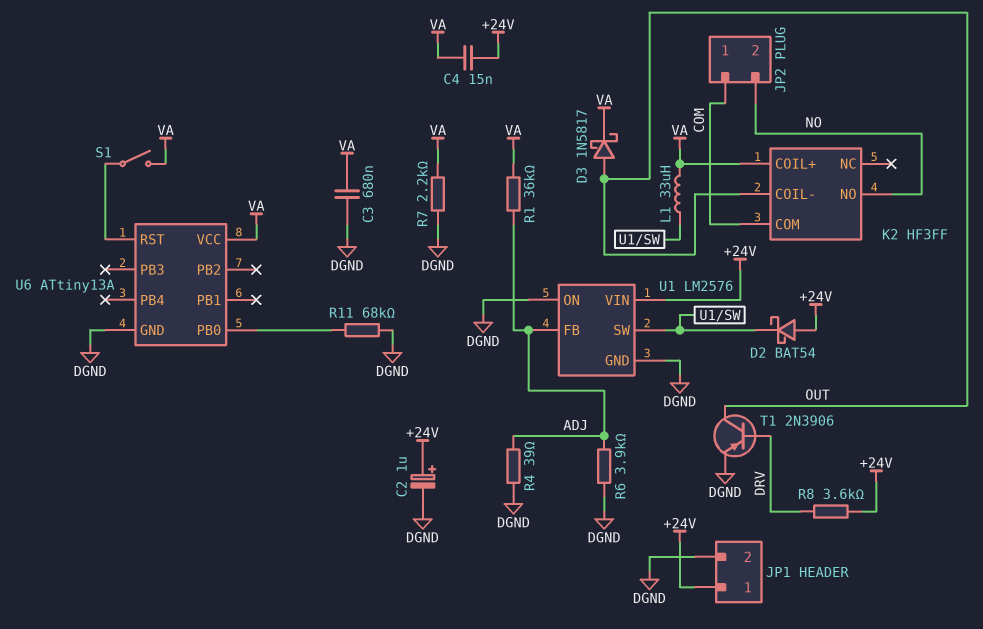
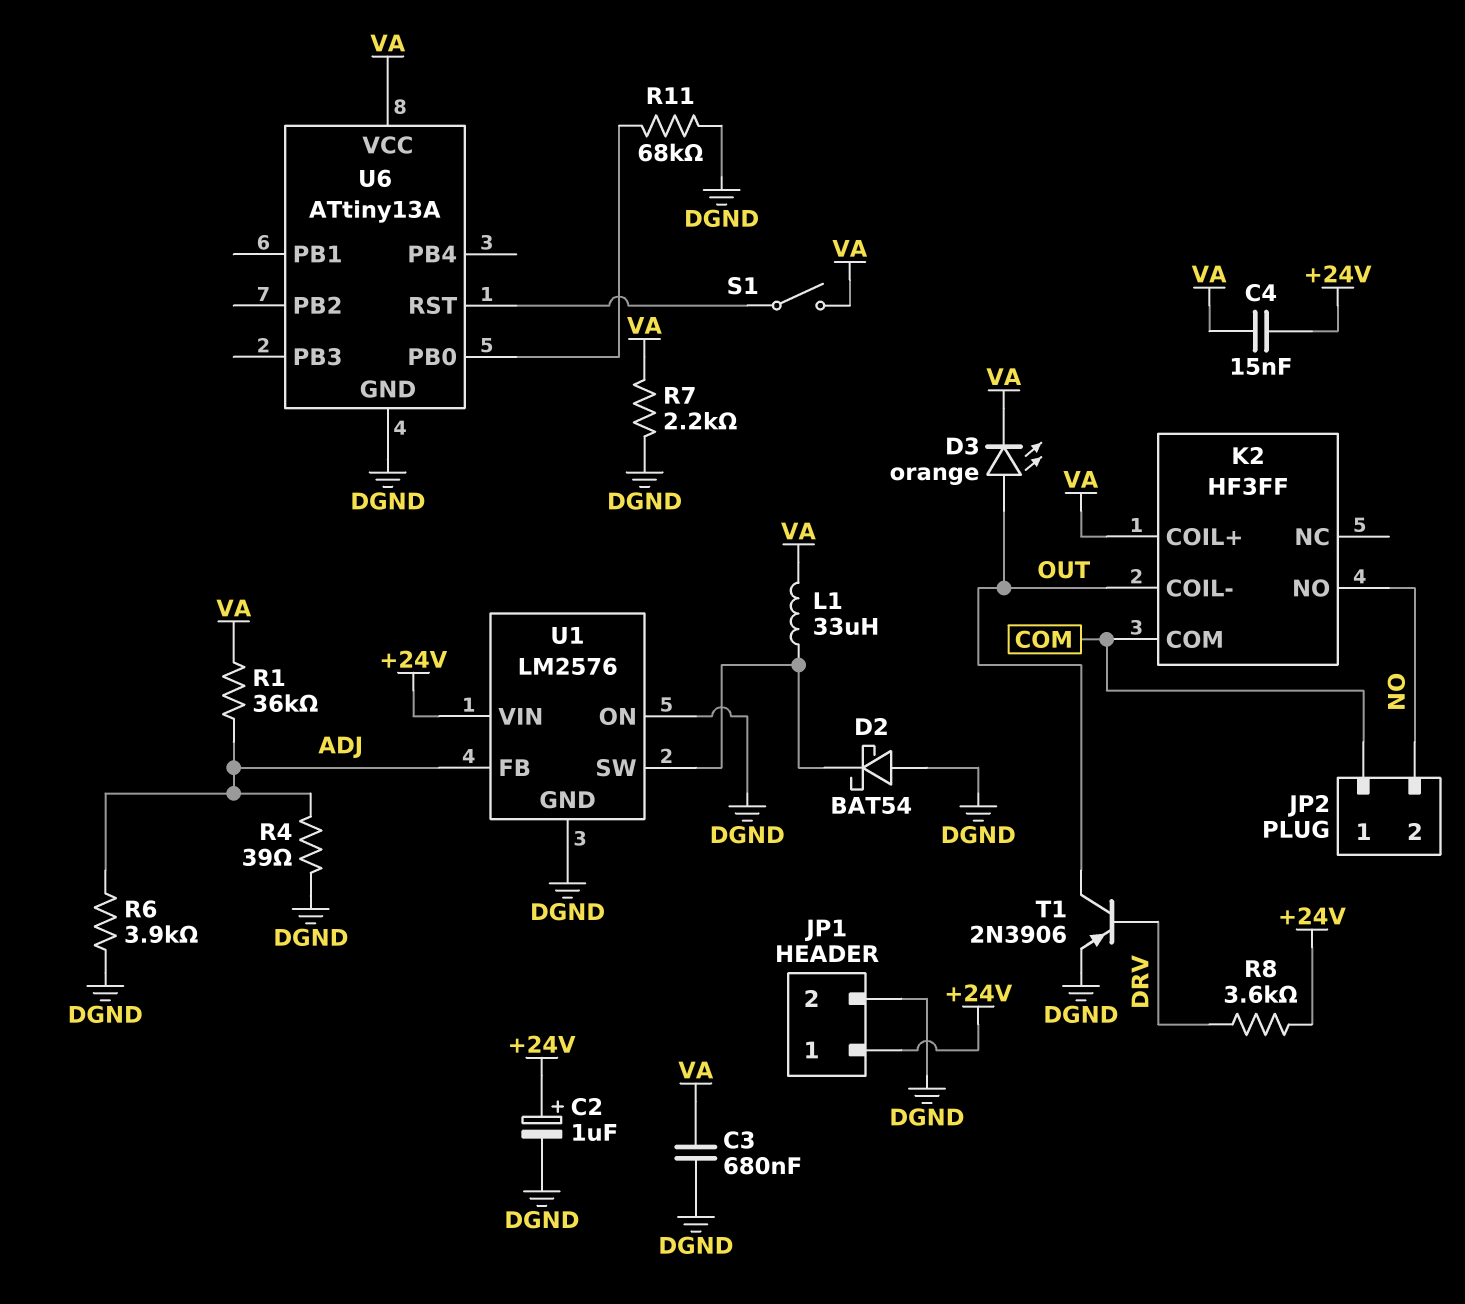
D2: schottky BAT54 (A +24V, K U1/SW) -> schottky BAT54 (A DGND, K U1/SW)
D3: schottky 1N5817 (A OUT, K VA) -> LED orange (A OUT, K VA)

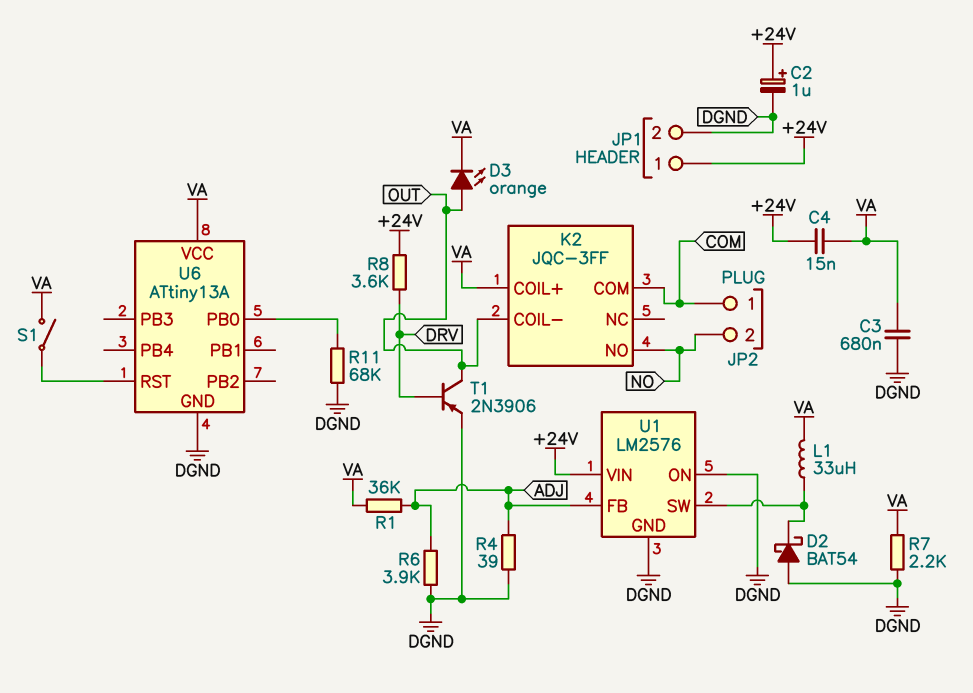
K2: HF3FF -> JQC-3FF

